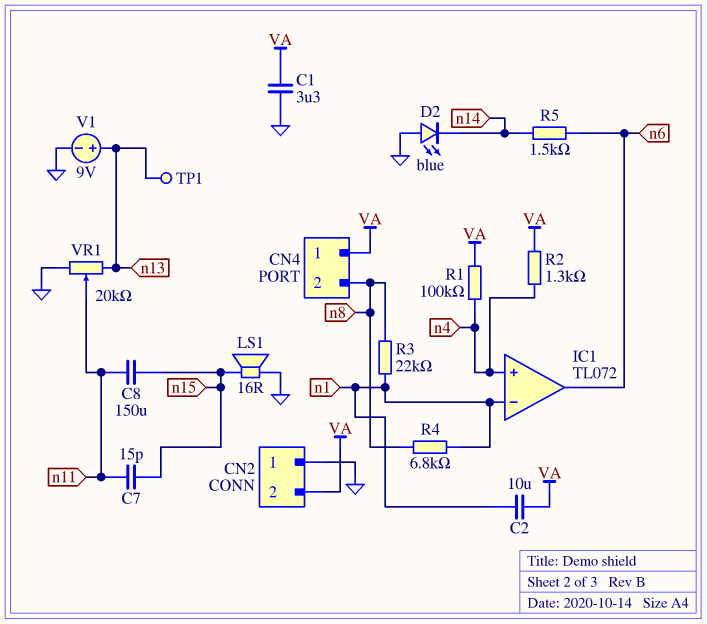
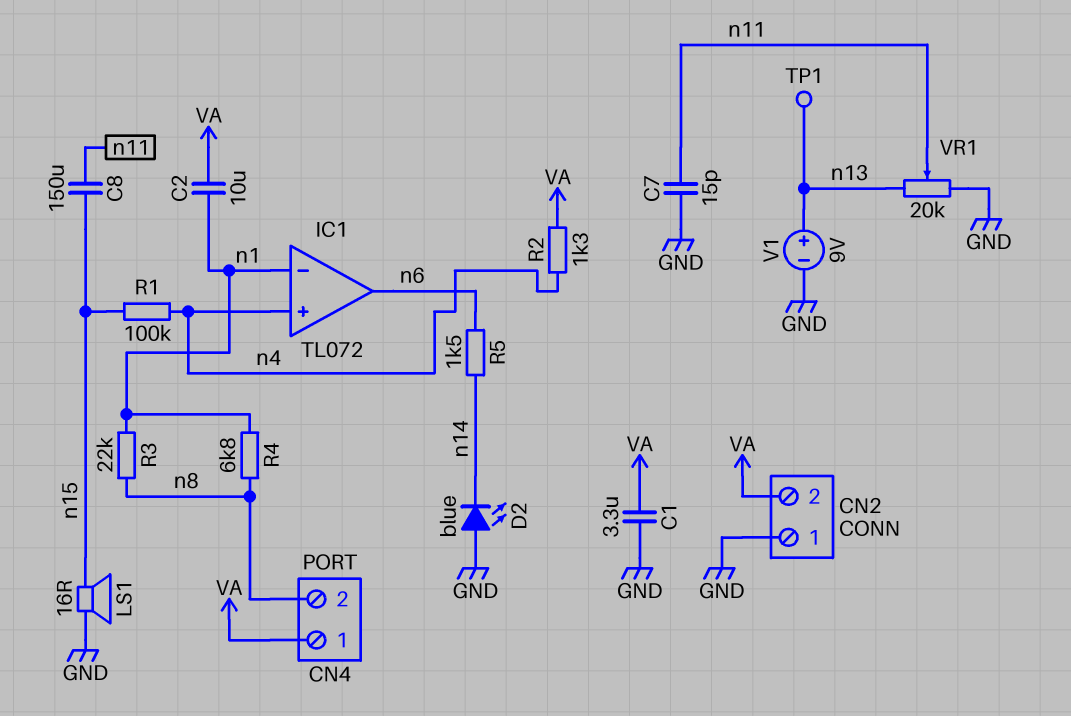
C7: 15pF (n11, n15) -> 15pF (GND, n11)
R1: 100k (VA, n4) -> 100k (n4, n15)

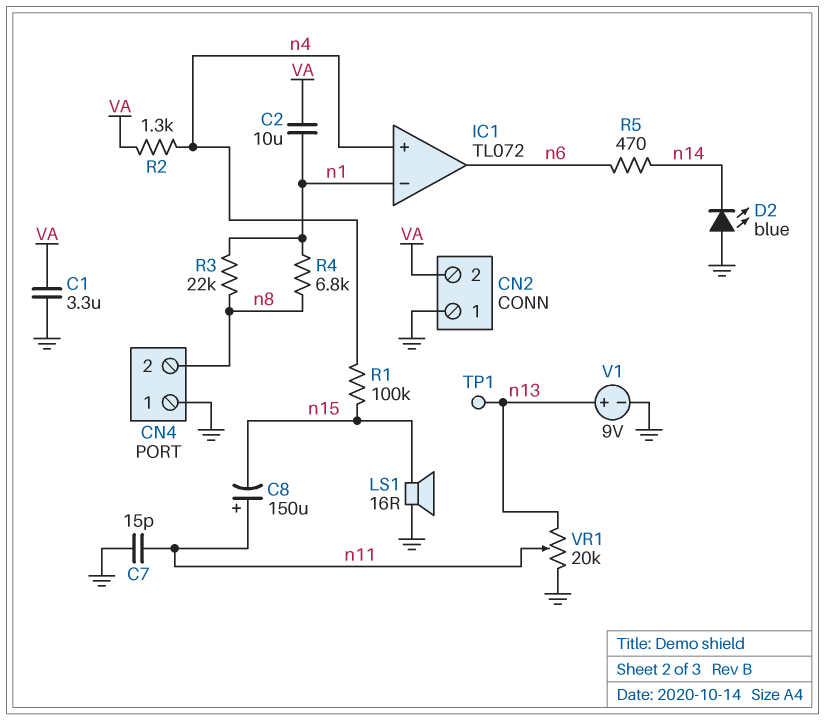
C8: 150uF (n11, n15) -> 150uF (plus n11, minus n15)
CN4 pin 1: VA -> GND
R5: 1.5k (n6, n14) -> 470 (n6, n14)

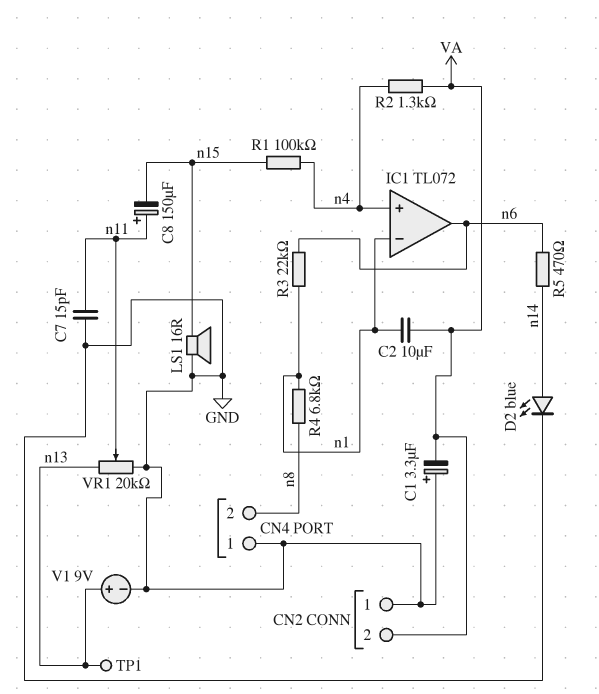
C1: 3.3uF (GND, VA) -> 3.3uF (plus GND, minus VA)
D2: LED blue (A GND, K n14) -> LED blue (A n14, K GND)
R3: 22k (n1, n8) -> 22k (n1, n6)

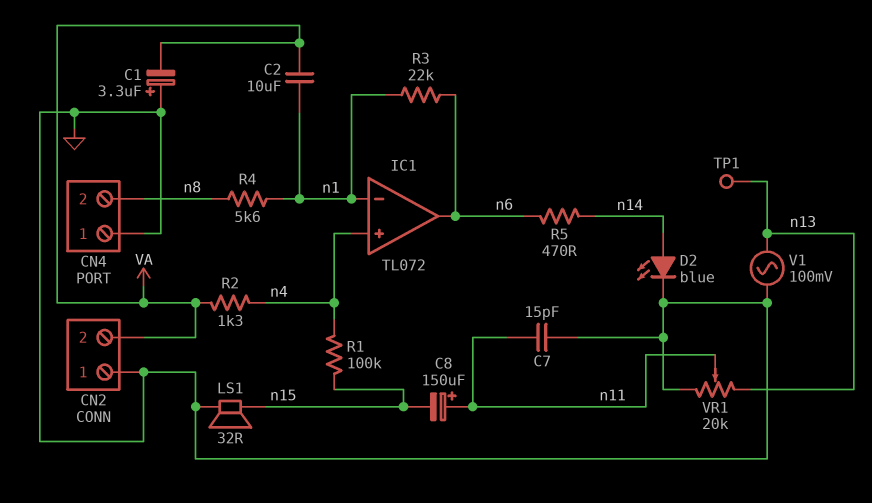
LS1: speaker 16R (GND, n15) -> speaker 32R (GND, n15)
R4: 6.8k (n1, n8) -> 5.6k (n1, n8)
V1: 9V (plus n13, minus GND) -> AC 100mV (GND, n13)

